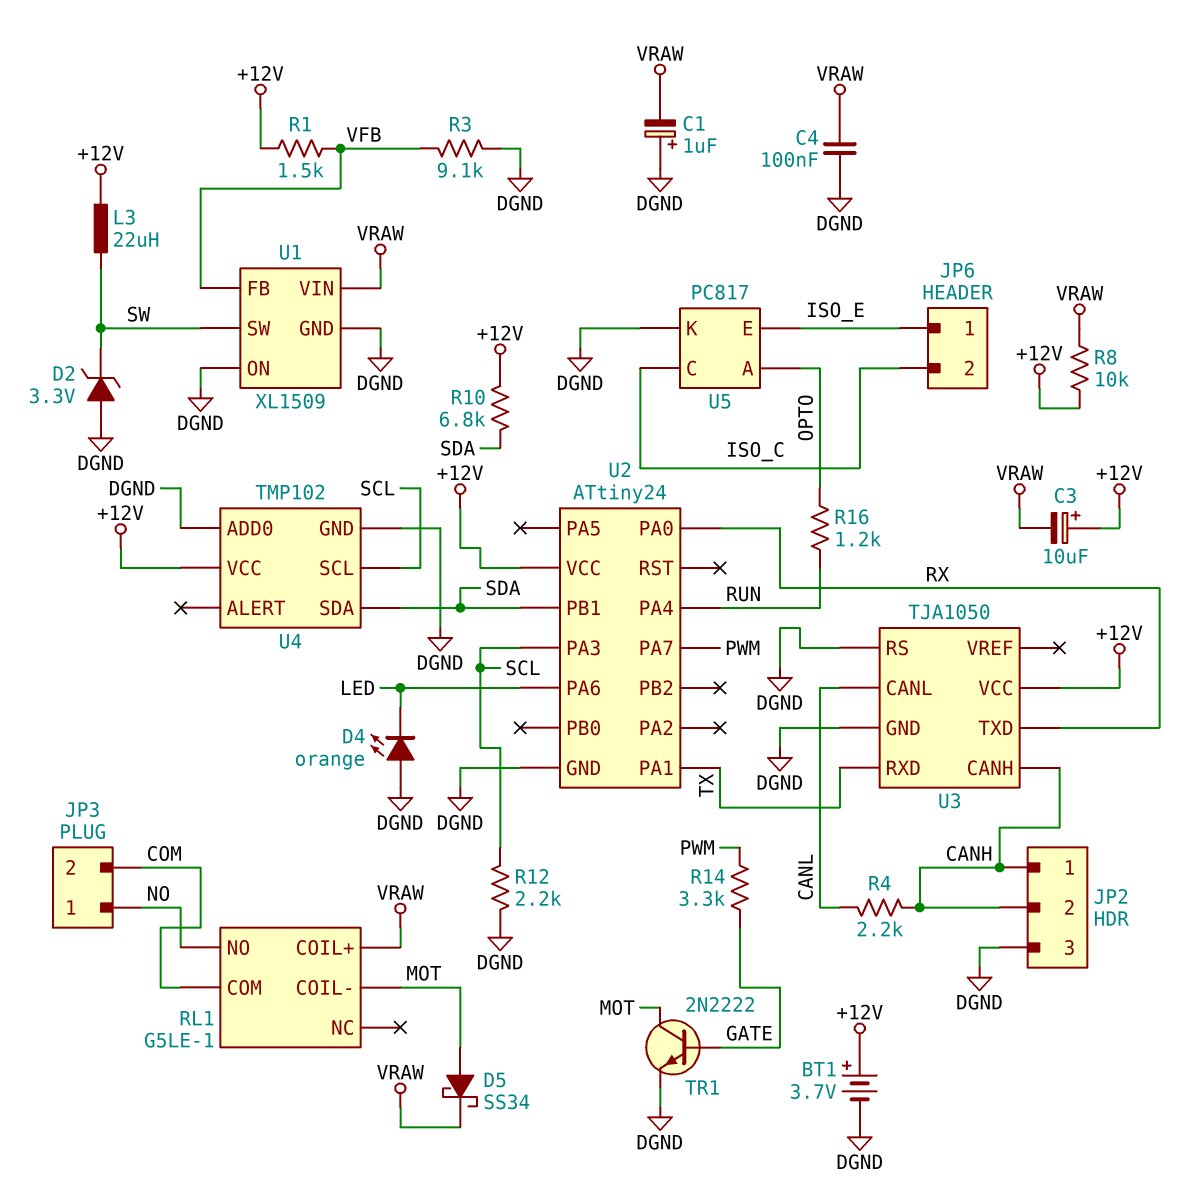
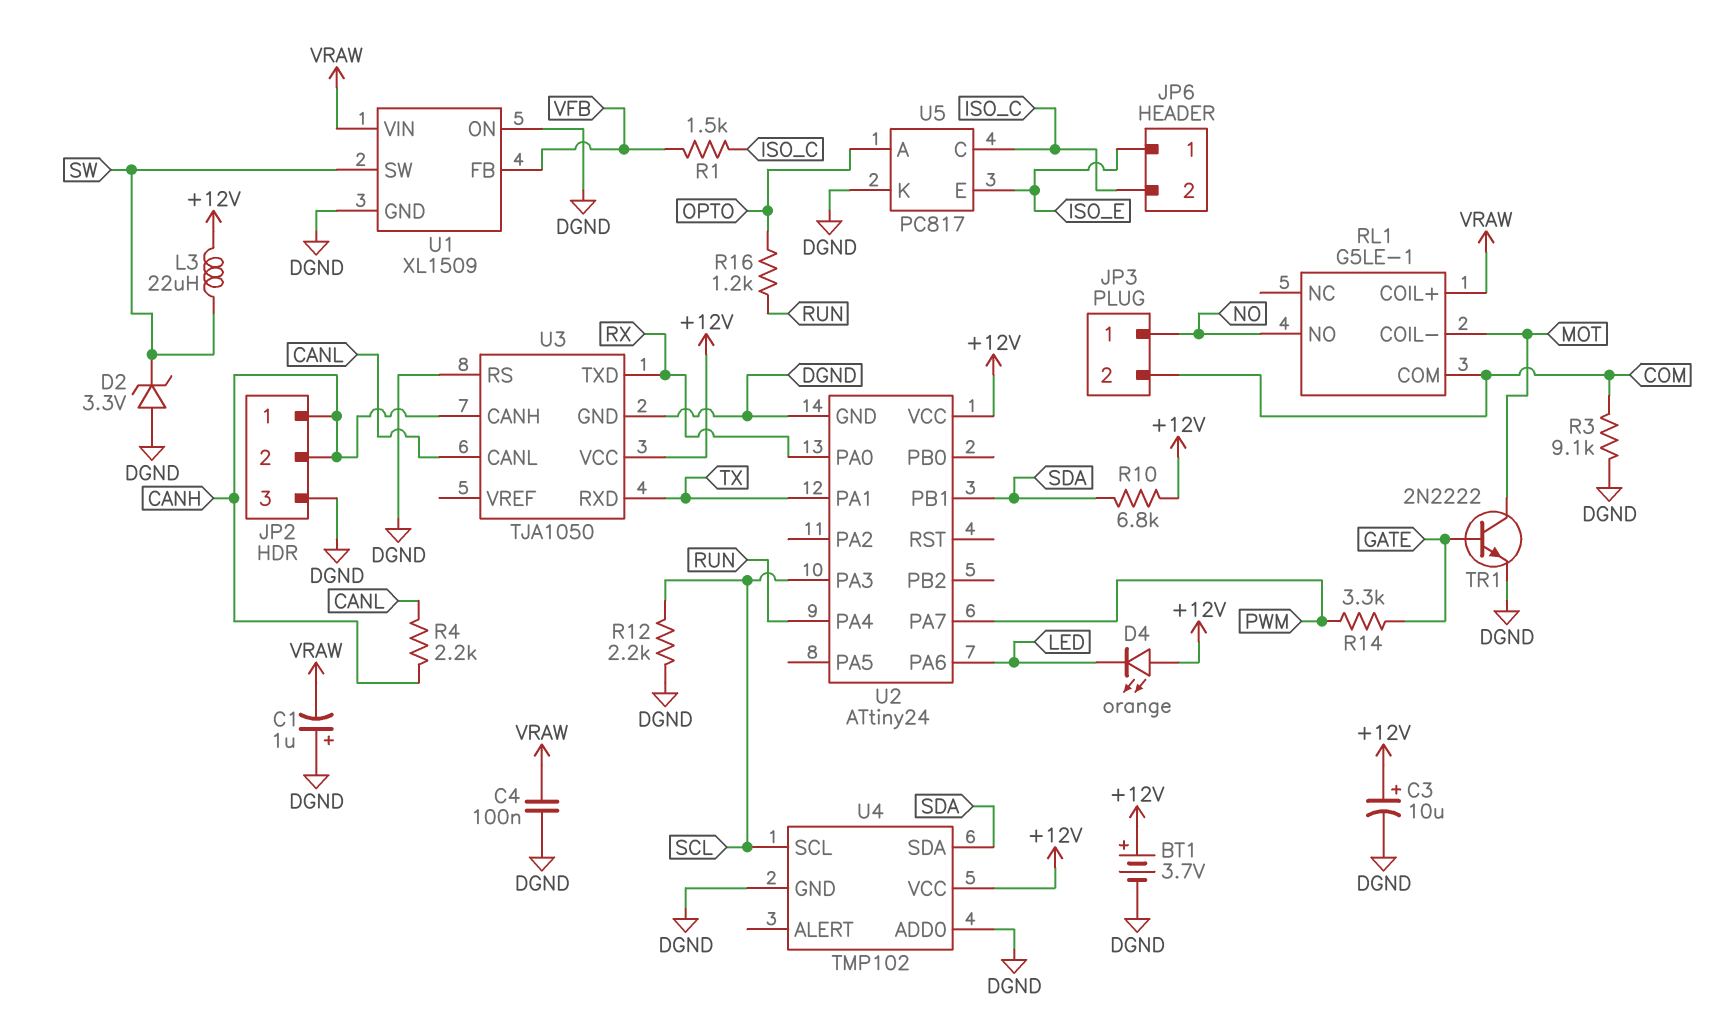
C3: 10uF (plus +12V, minus VRAW) -> 10uF (plus +12V, minus DGND)
D4: LED orange (A DGND, K LED) -> LED orange (A +12V, K LED)
D5: schottky SS34 (A MOT, K VRAW) -> none
R1: 1.5k (+12V, VFB) -> 1.5k (ISO_C, VFB)
R3: 9.1k (DGND, VFB) -> 9.1k (COM, DGND)
R8: 10k (+12V, VRAW) -> none

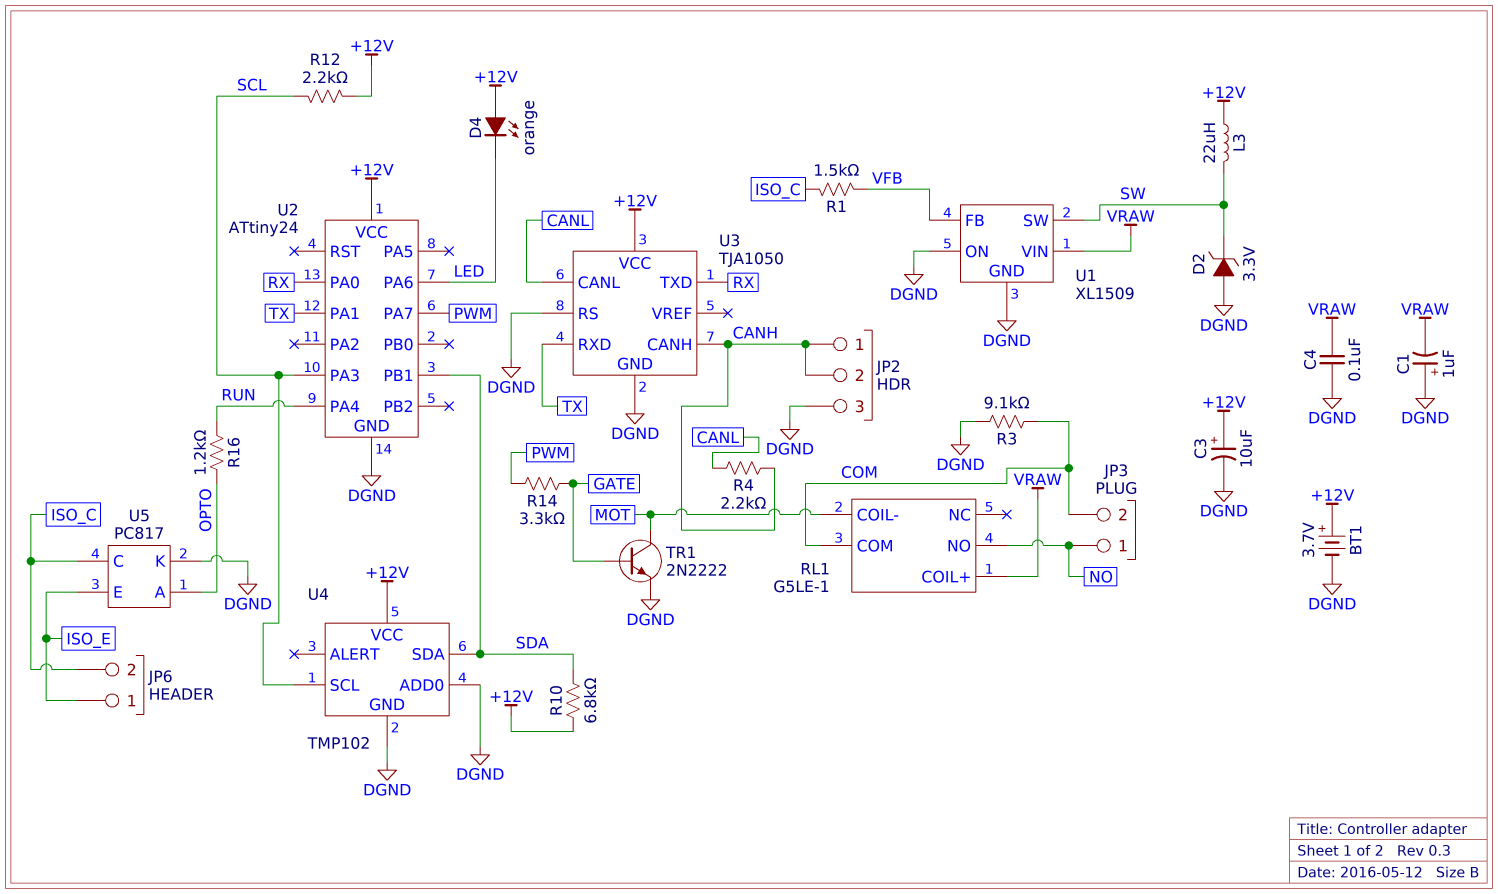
R12: 2.2k (DGND, SCL) -> 2.2k (+12V, SCL)

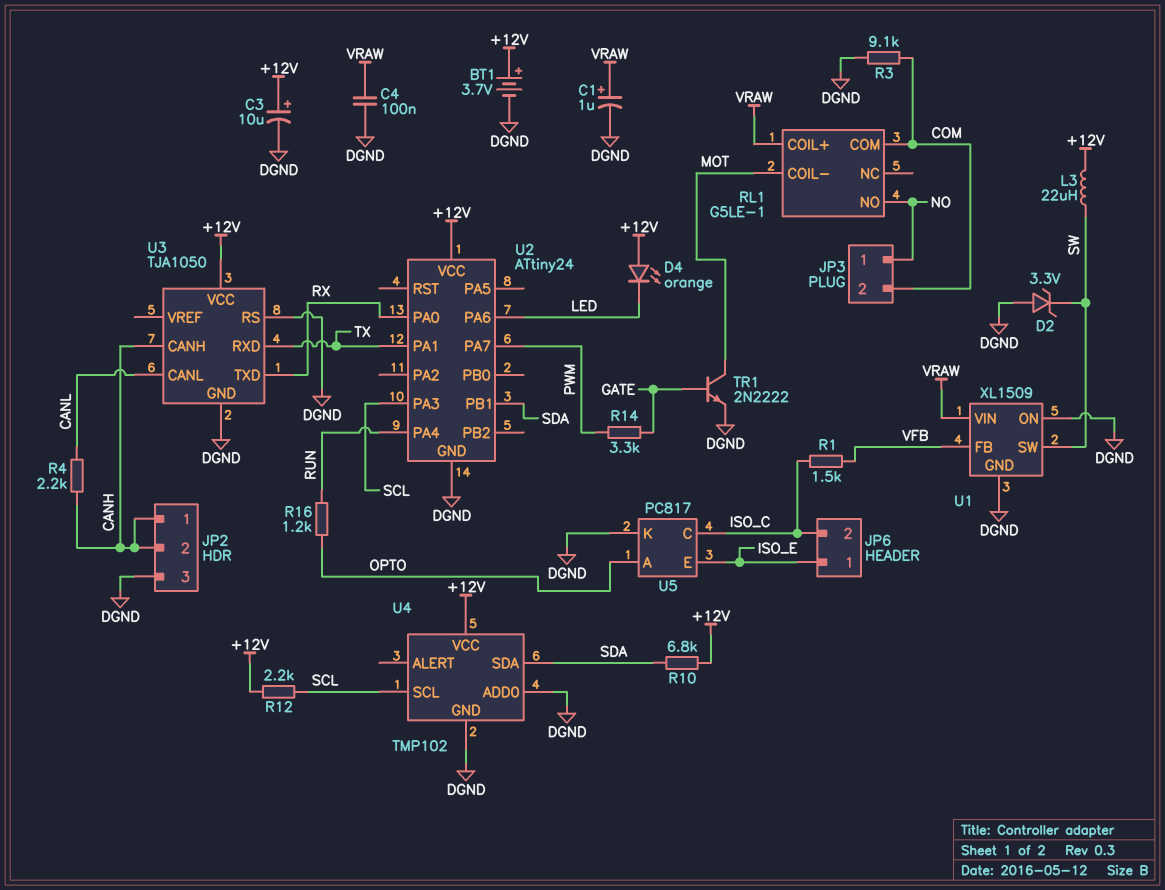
C1: 1uF (plus DGND, minus VRAW) -> 1uF (plus VRAW, minus DGND)

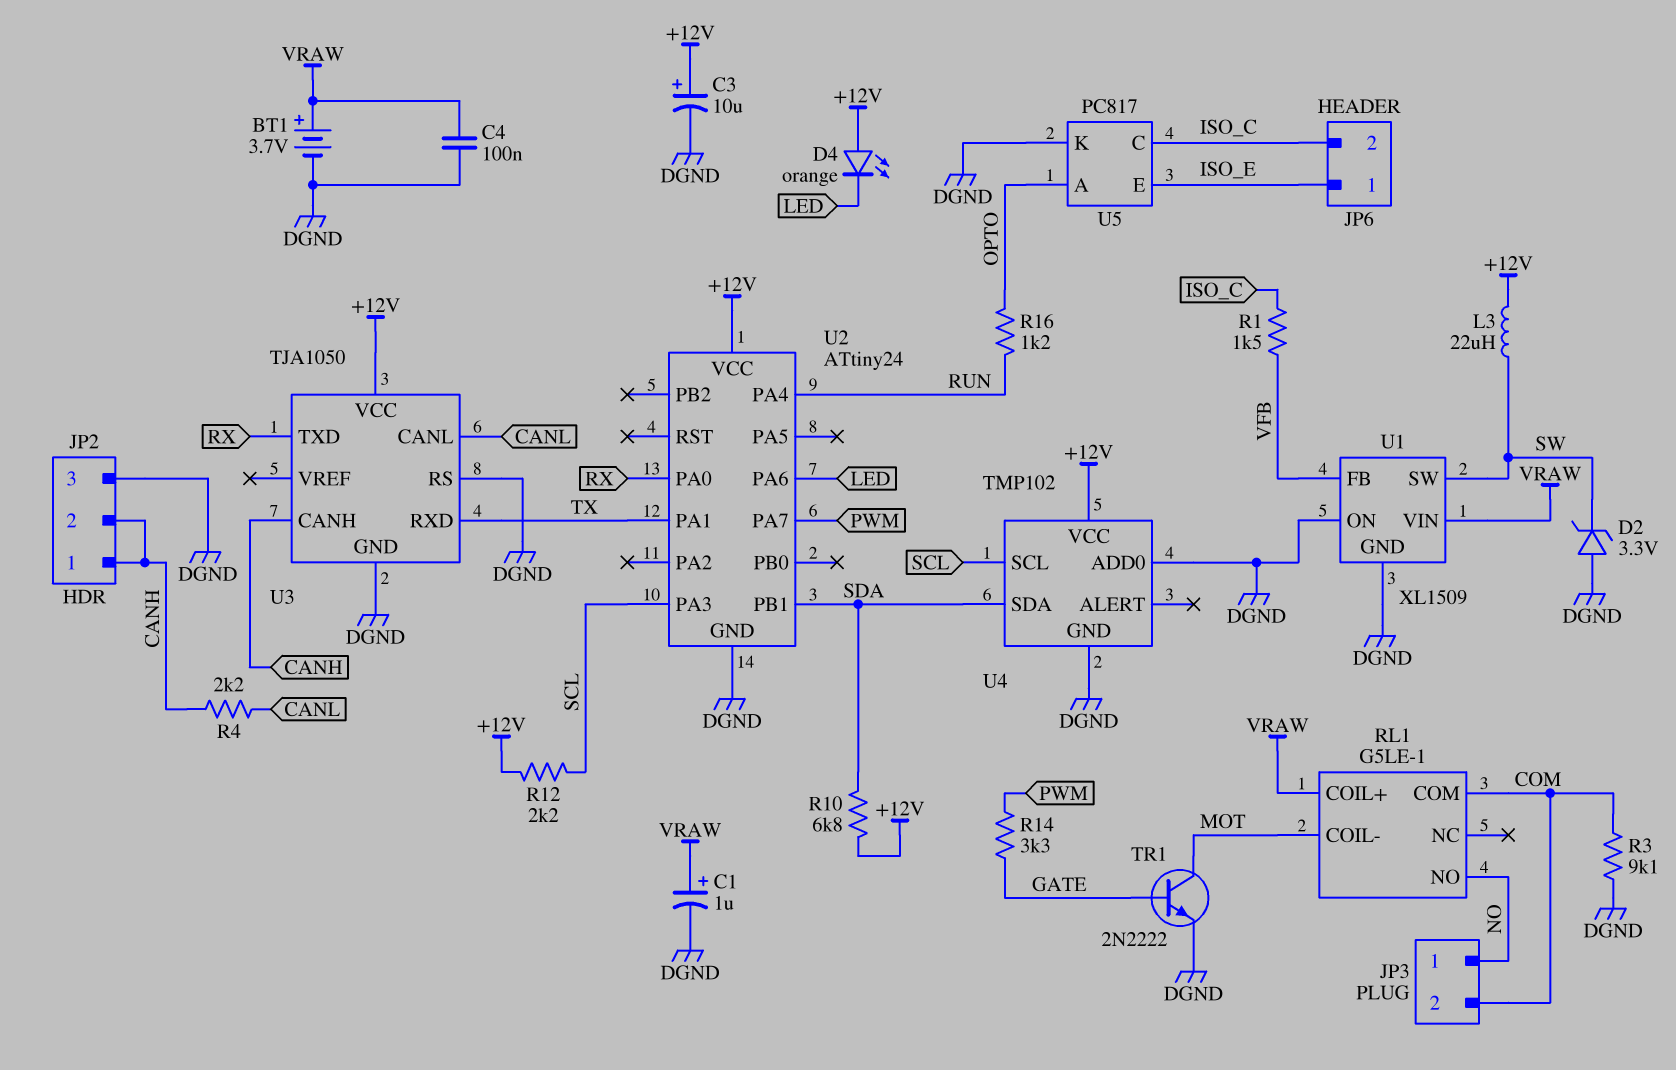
BT1: 3.7V (plus +12V, minus DGND) -> 3.7V (plus VRAW, minus DGND)

